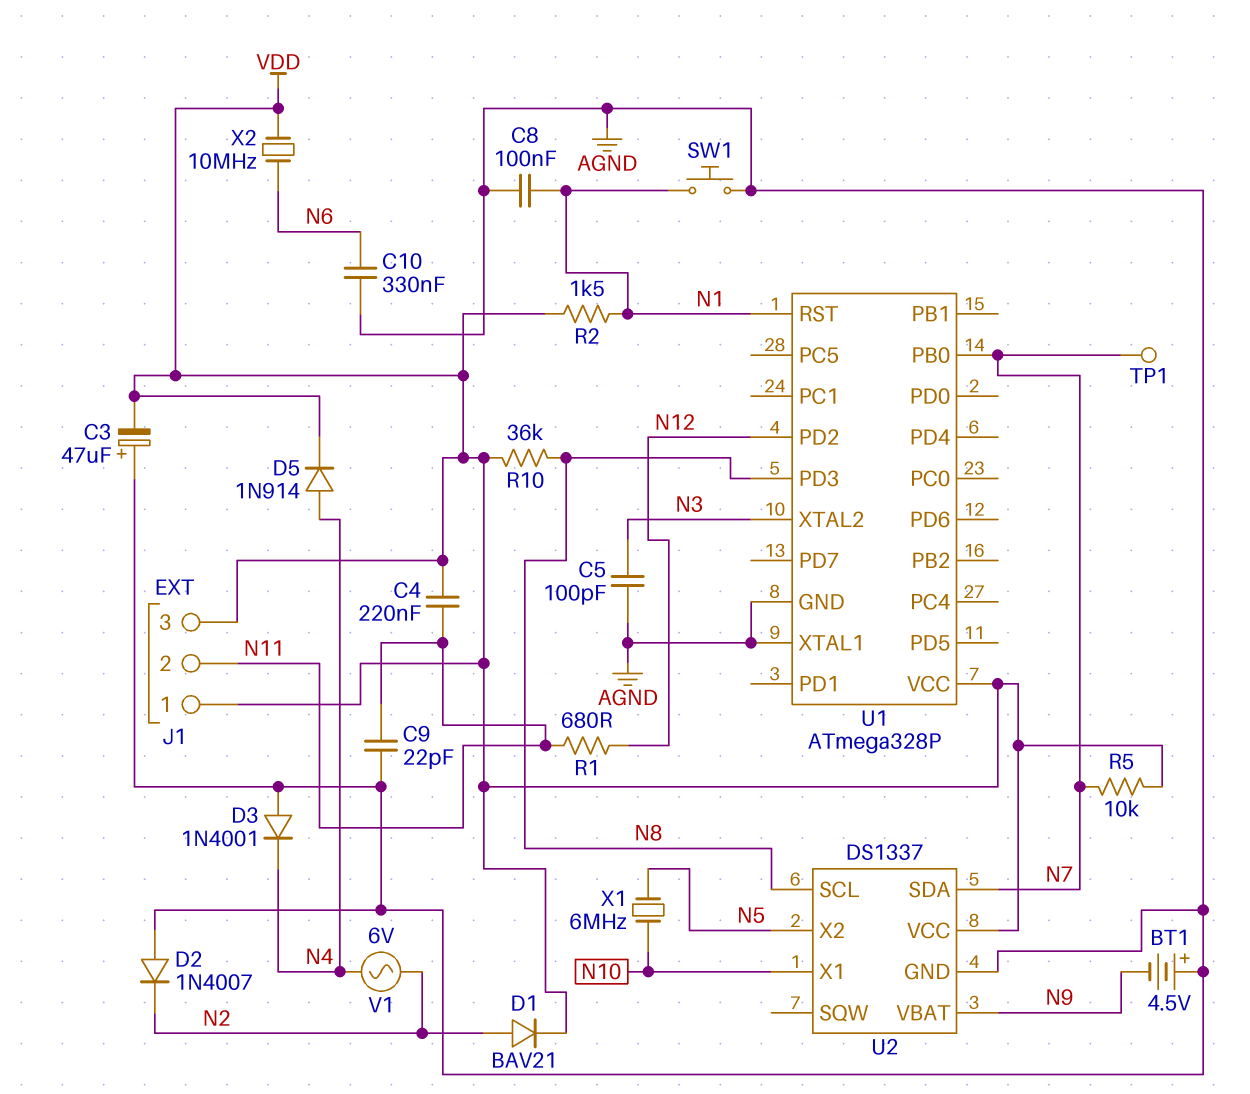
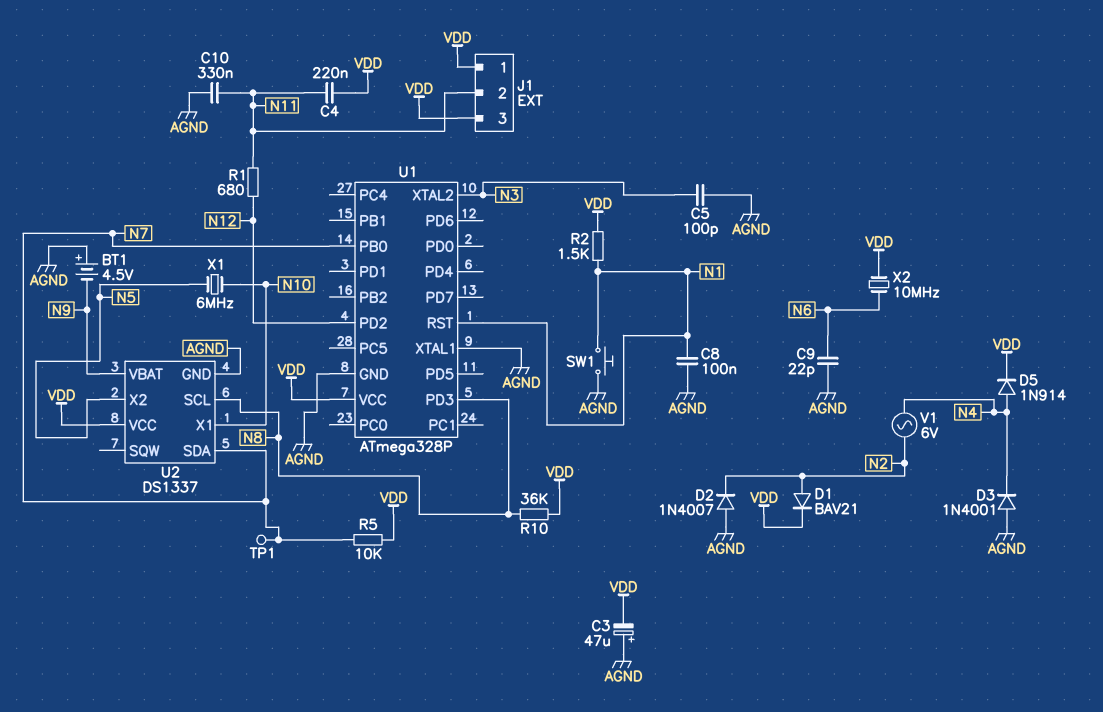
C9: 22pF (AGND, N11) -> 22pF (AGND, N6)
C10: 330nF (AGND, N6) -> 330nF (AGND, N11)

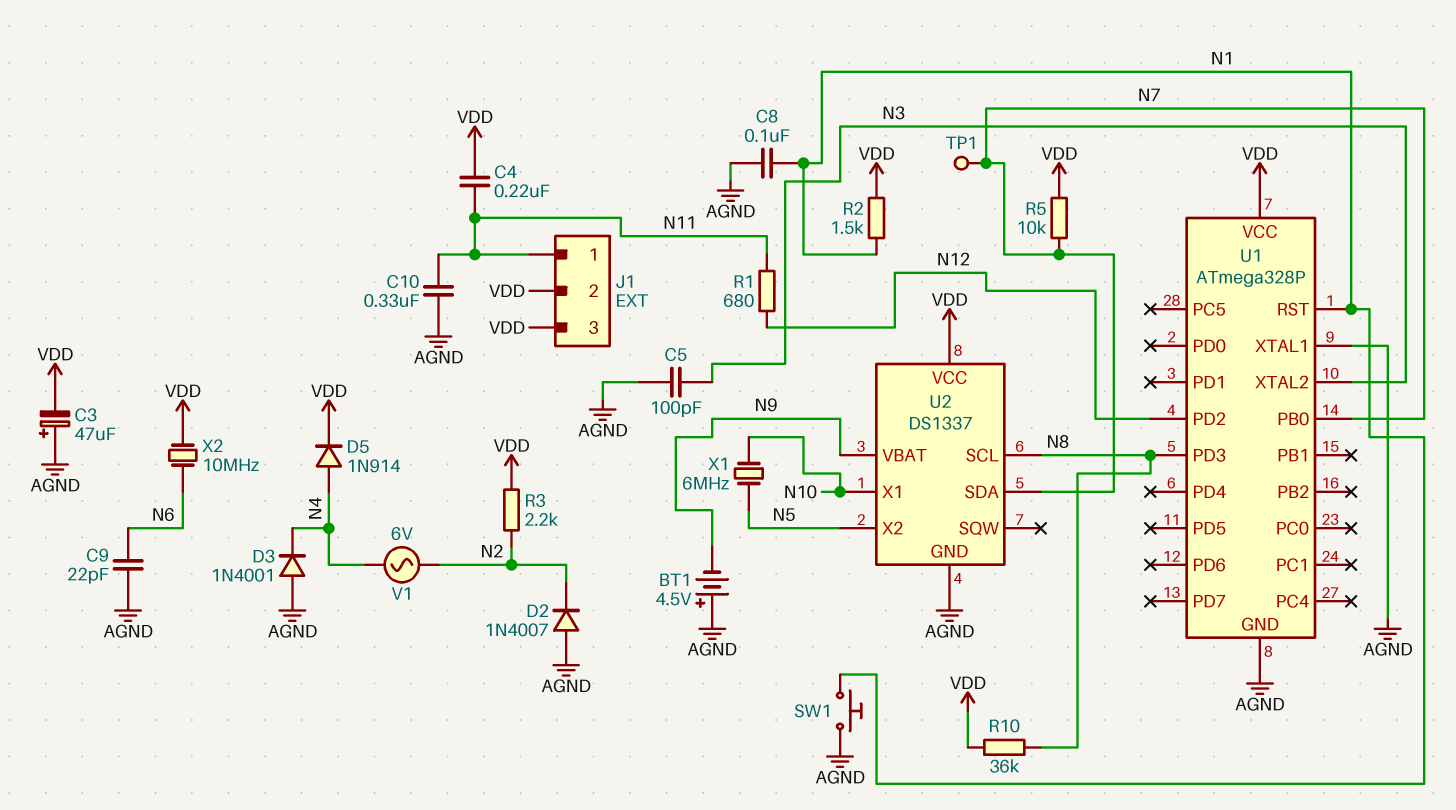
D1: diode BAV21 (A N2, K VDD) -> none
J1 pin 1: VDD -> N11
J1 pin 2: N11 -> VDD
R3: none -> 2.2k (N2, VDD)

